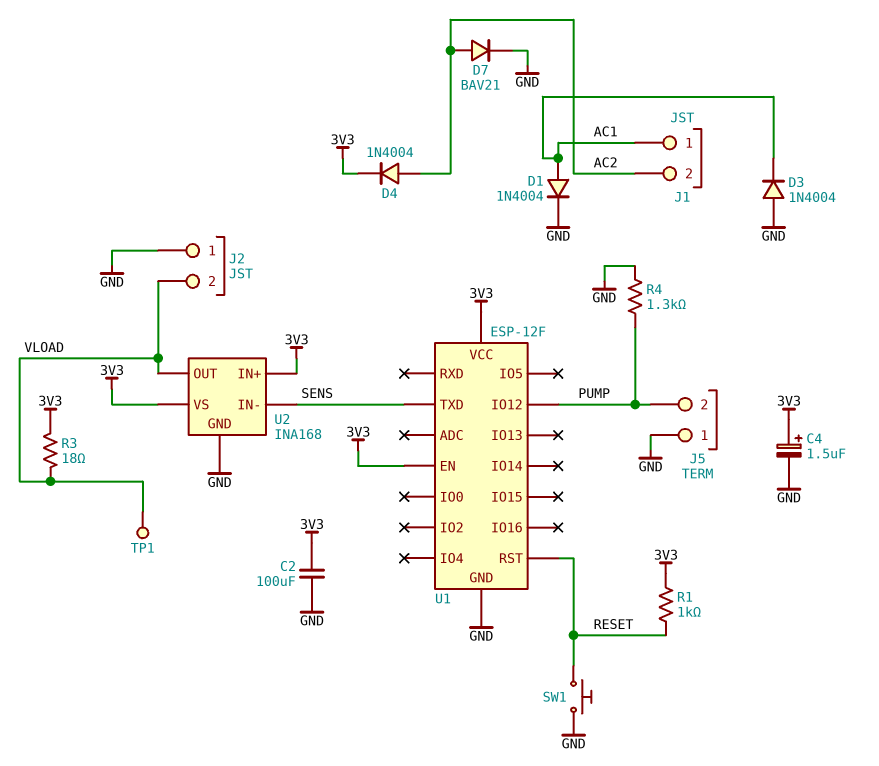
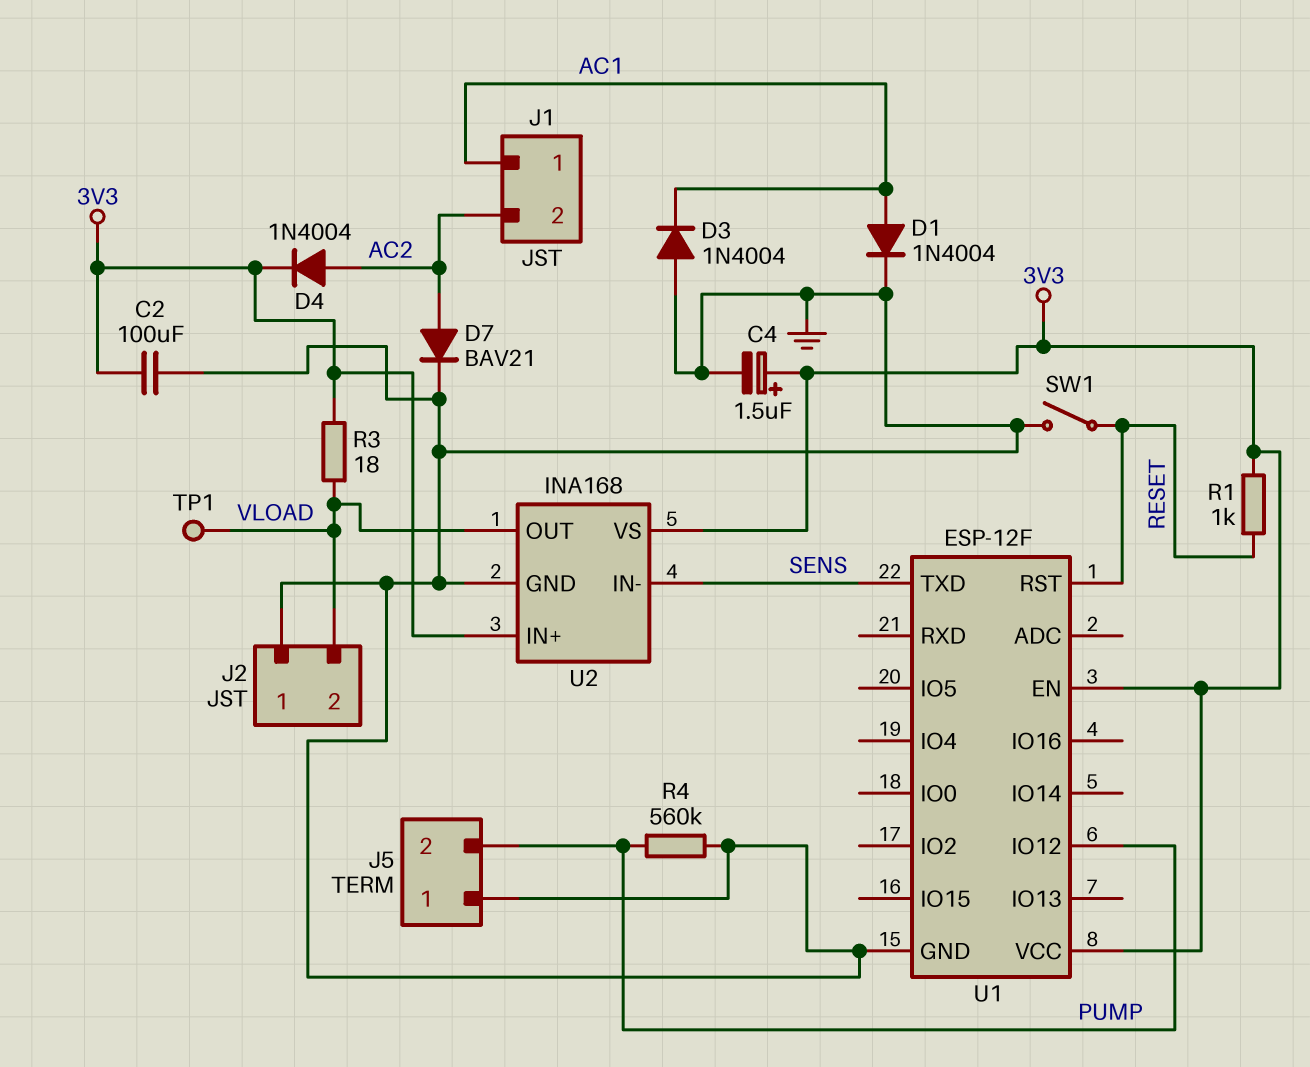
R4: 1.3k (GND, PUMP) -> 560k (GND, PUMP)
SW1: button (GND, RESET) -> switch (GND, RESET)

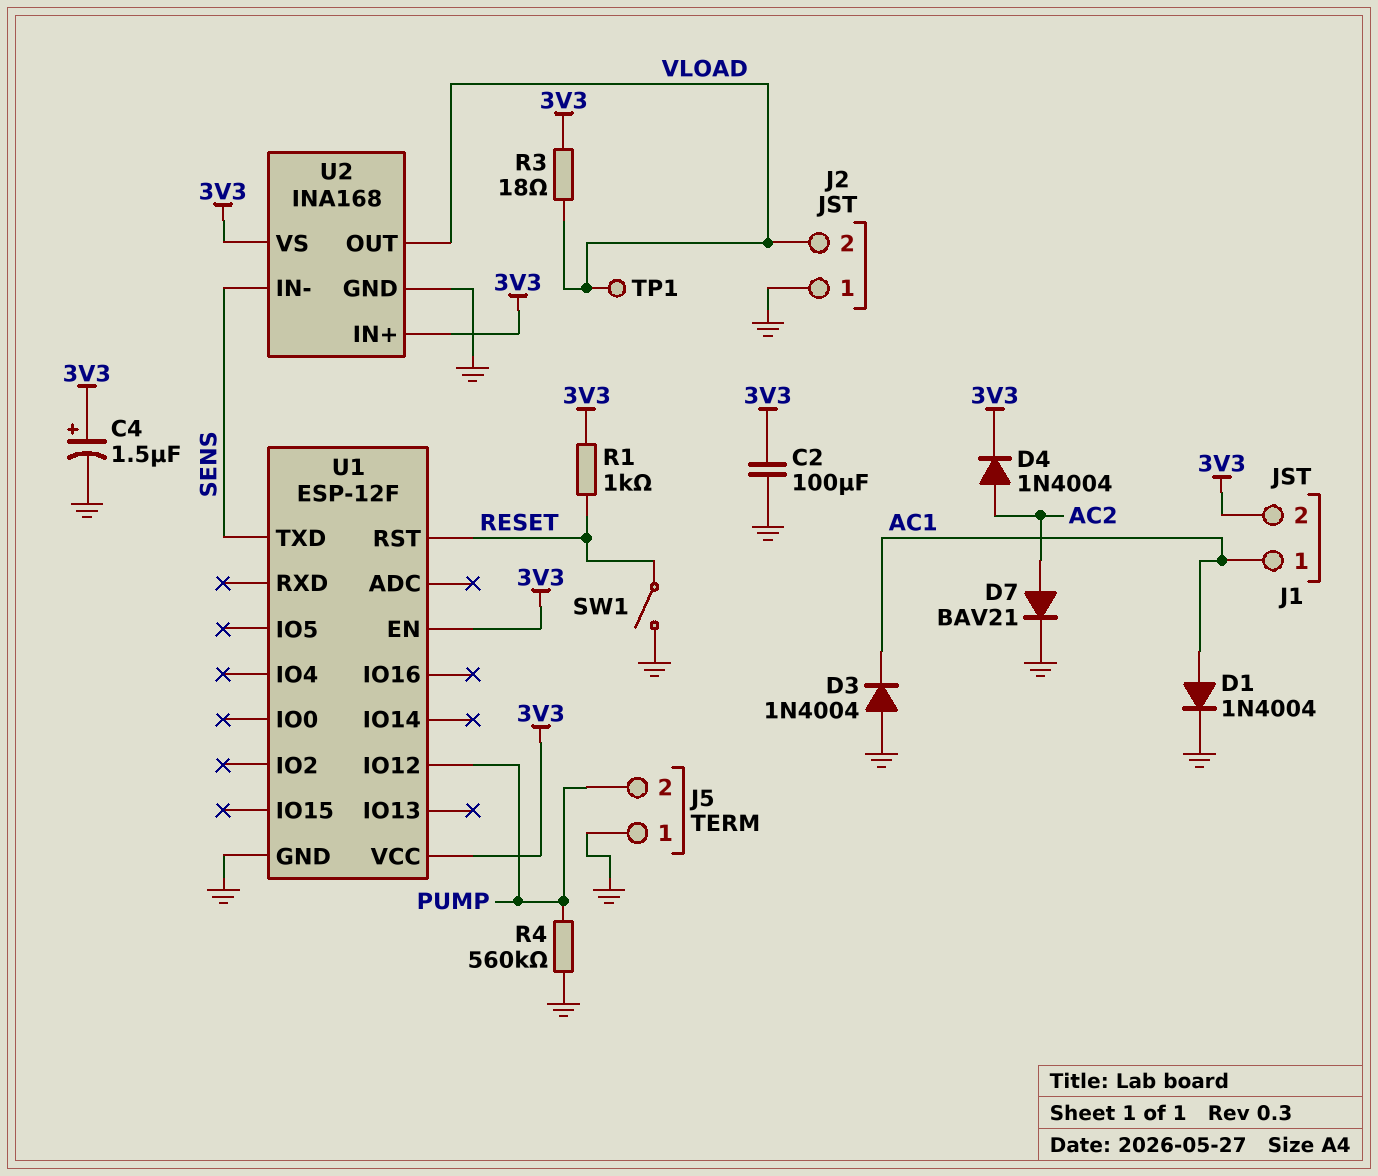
J1 pin 2: AC2 -> 3V3

